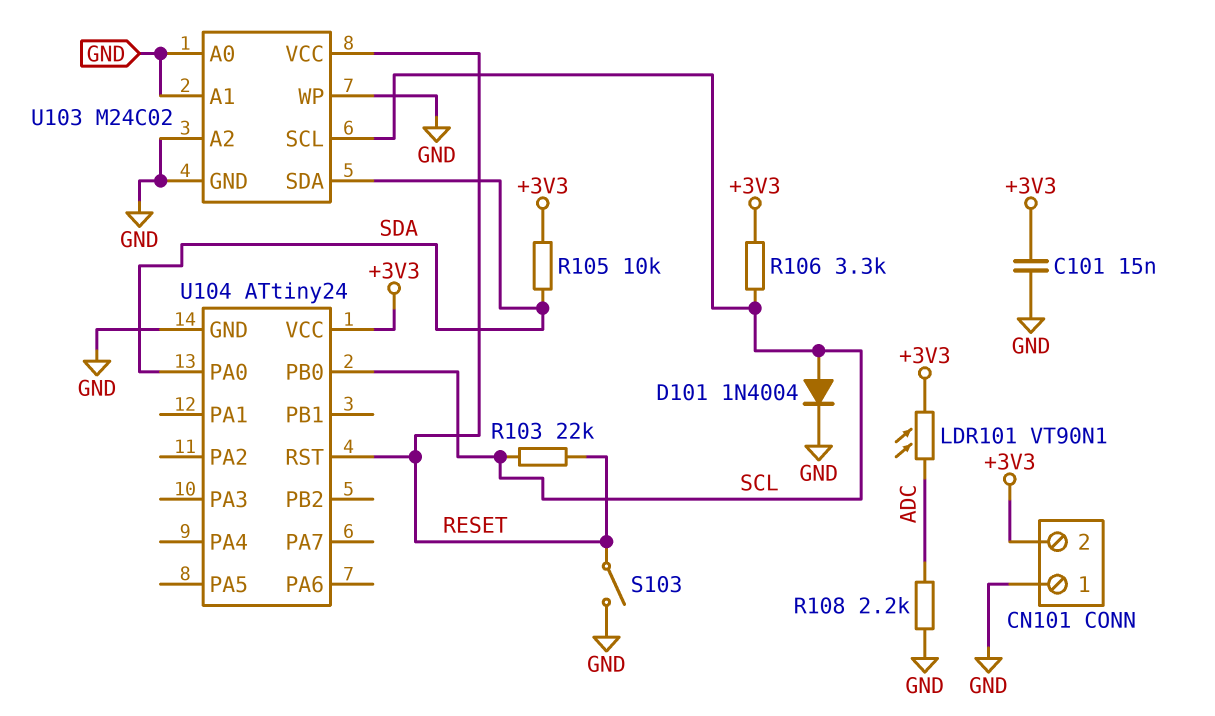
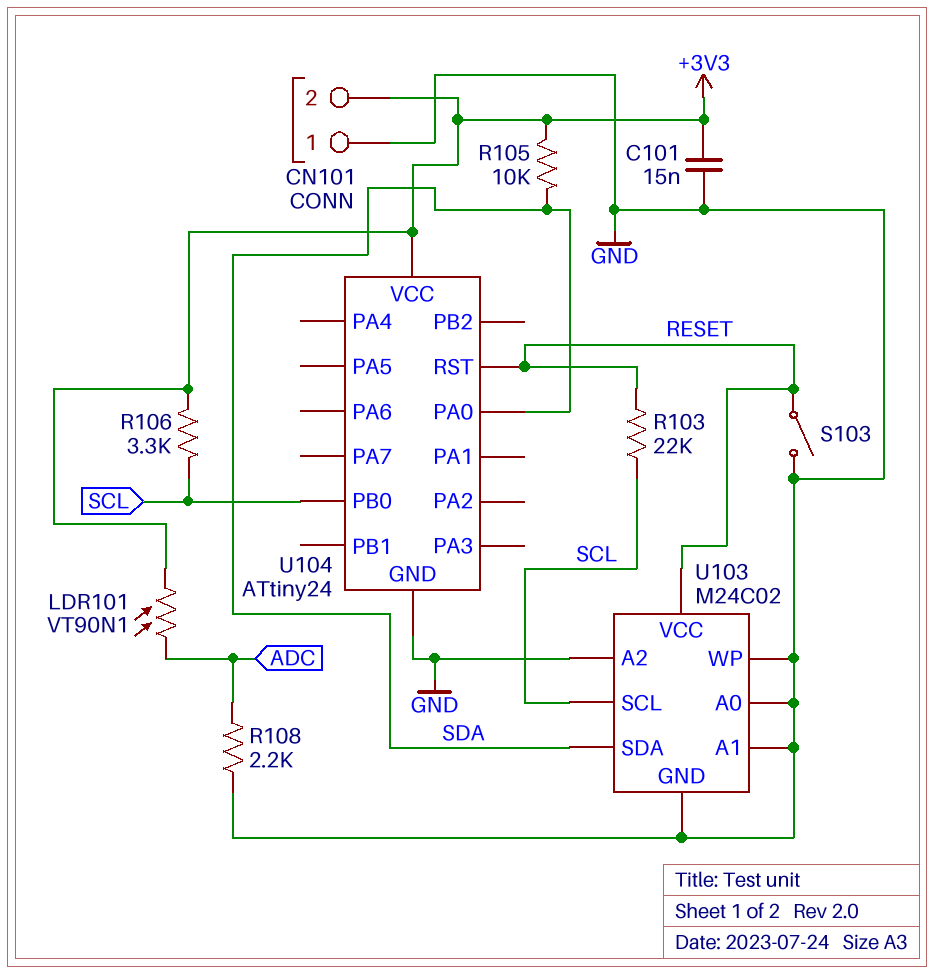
D101: diode 1N4004 (A SCL, K GND) -> none

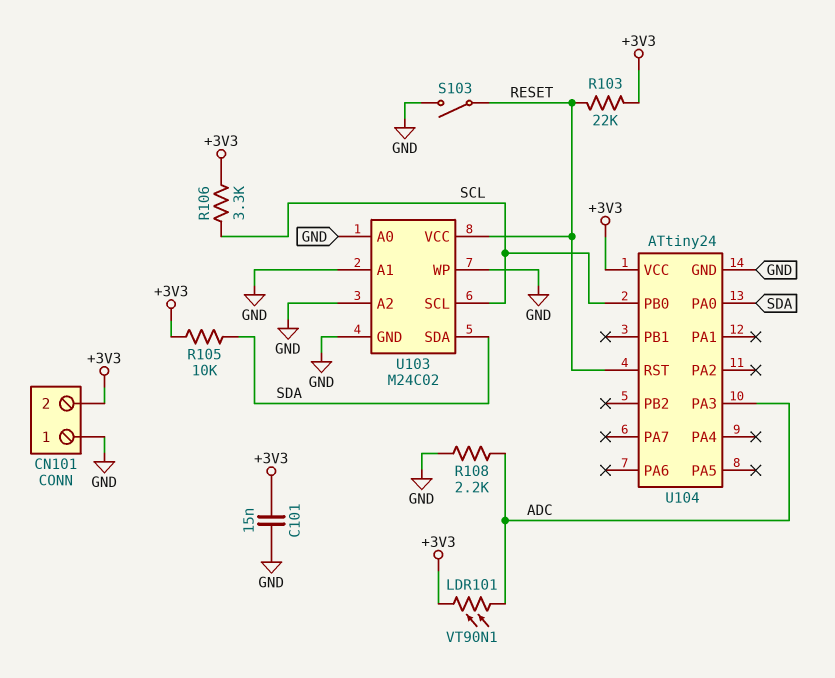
R103: 22k (RESET, SCL) -> 22k (+3V3, RESET)
U104 pin PA3: none -> ADC

